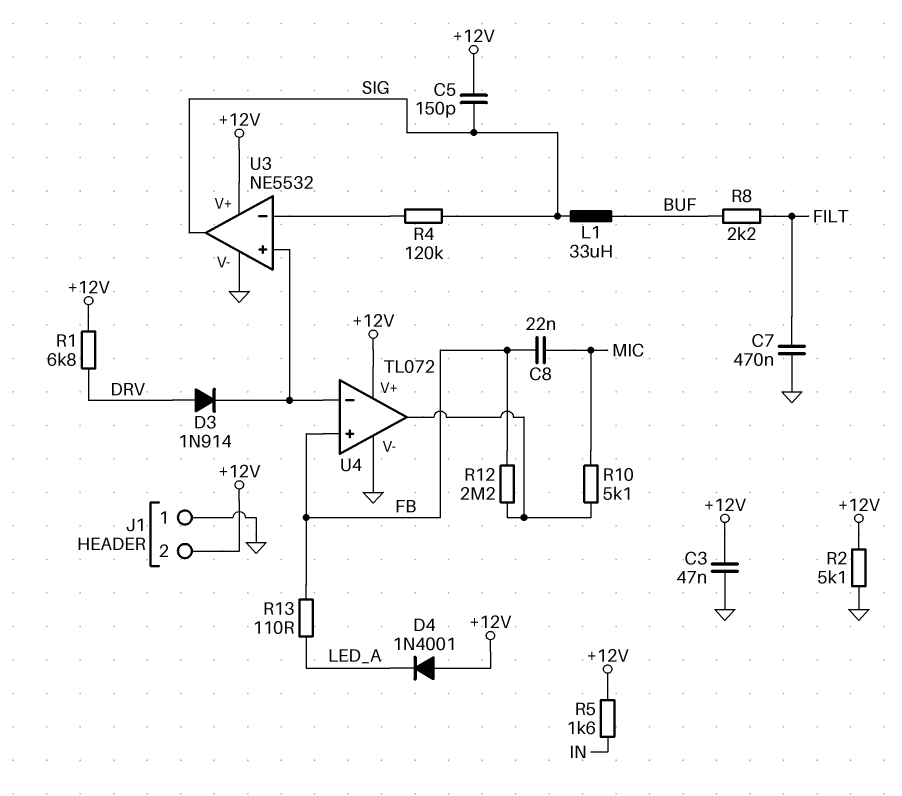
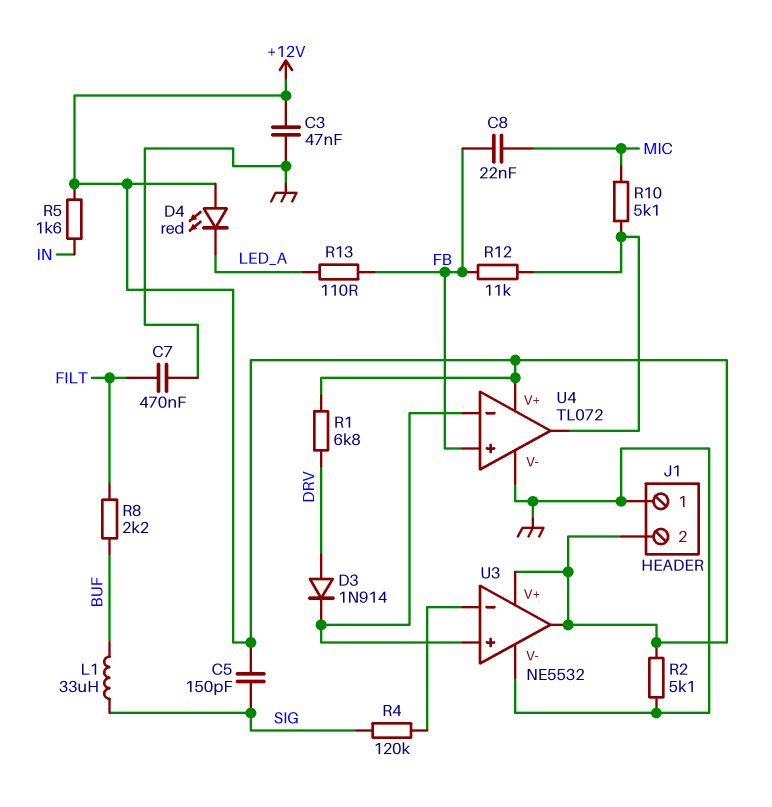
D4: diode 1N4001 (A +12V, K LED_A) -> LED red (A +12V, K LED_A)
R12: 2.2M (FB, U4/out) -> 11k (FB, U4/out)
U3 pin out: SIG -> +12V

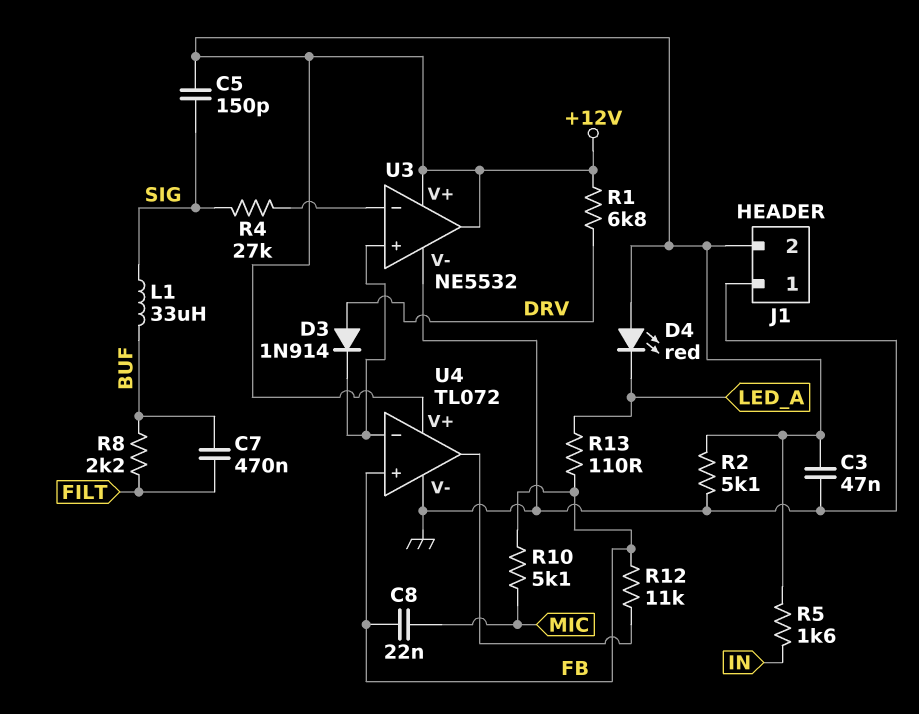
C7: 470nF (FILT, GND) -> 470nF (BUF, FILT)
R4: 120k (SIG, U3/in-) -> 27k (SIG, U3/in-)
R10: 5.1k (MIC, U4/out) -> 5.1k (FB, MIC)

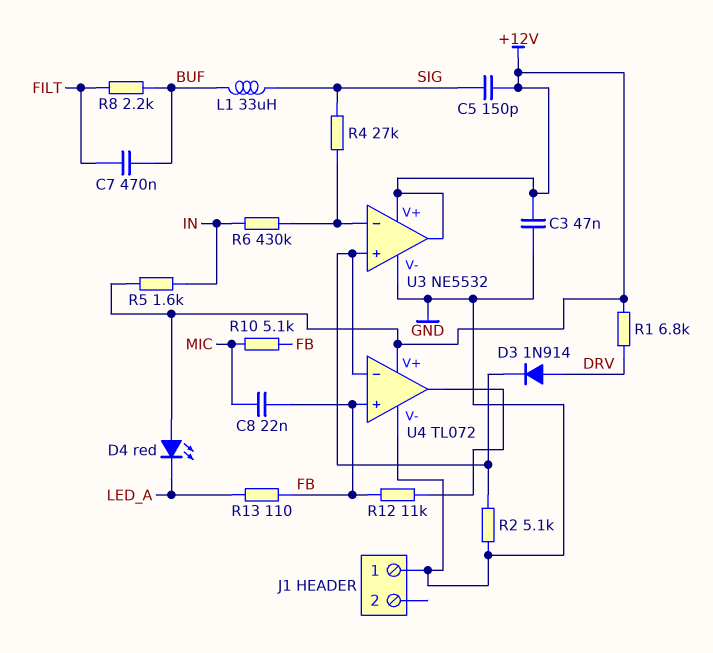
J1 pin 2: +12V -> none
R2: 5.1k (+12V, GND) -> 5.1k (GND, U3/in+)
R6: none -> 430k (IN, U3/in-)

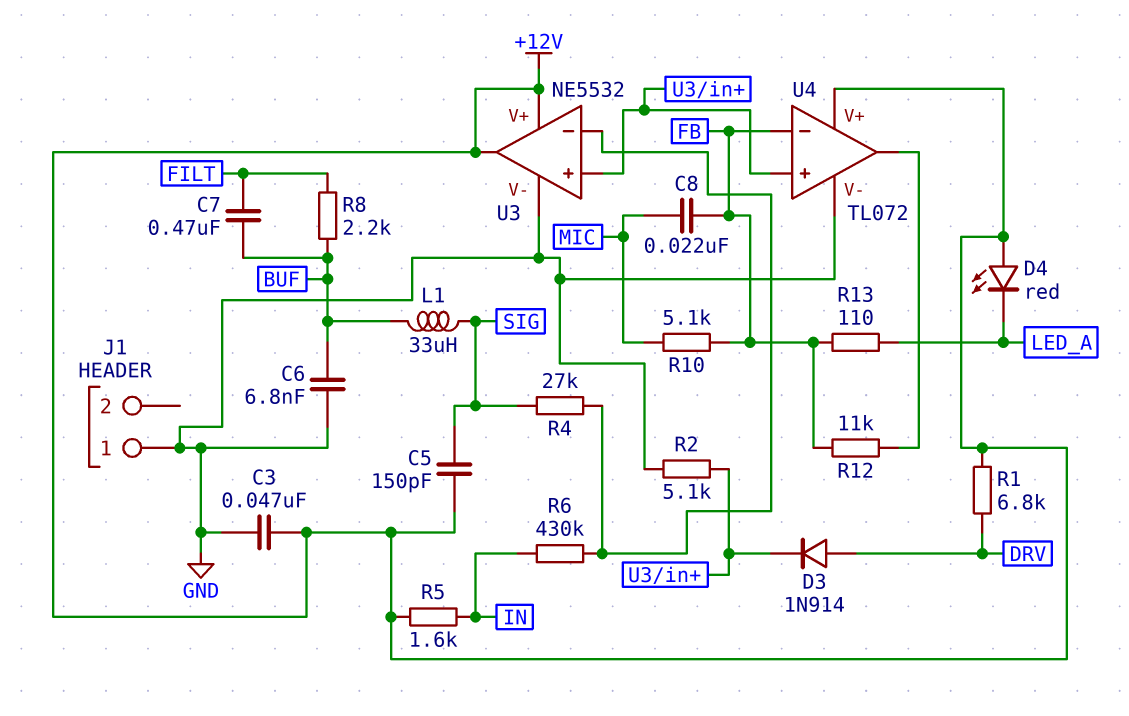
C6: none -> 6.8nF (BUF, GND)
U4 pin in+: FB -> U3/in+
U4 pin in-: U3/in+ -> FB

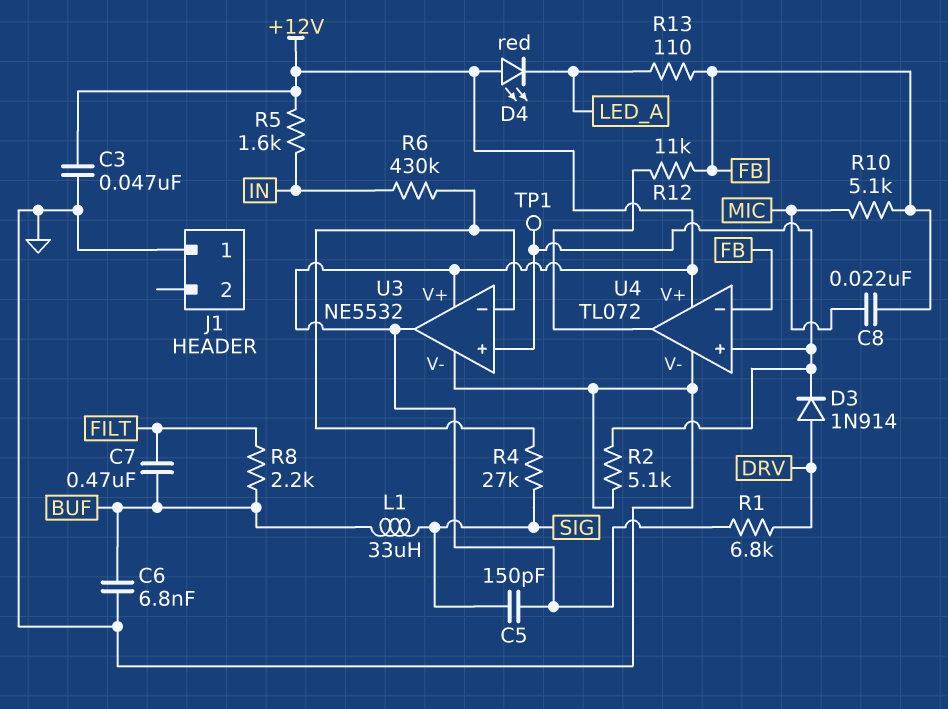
TP1: none -> test point (U3/in+)

